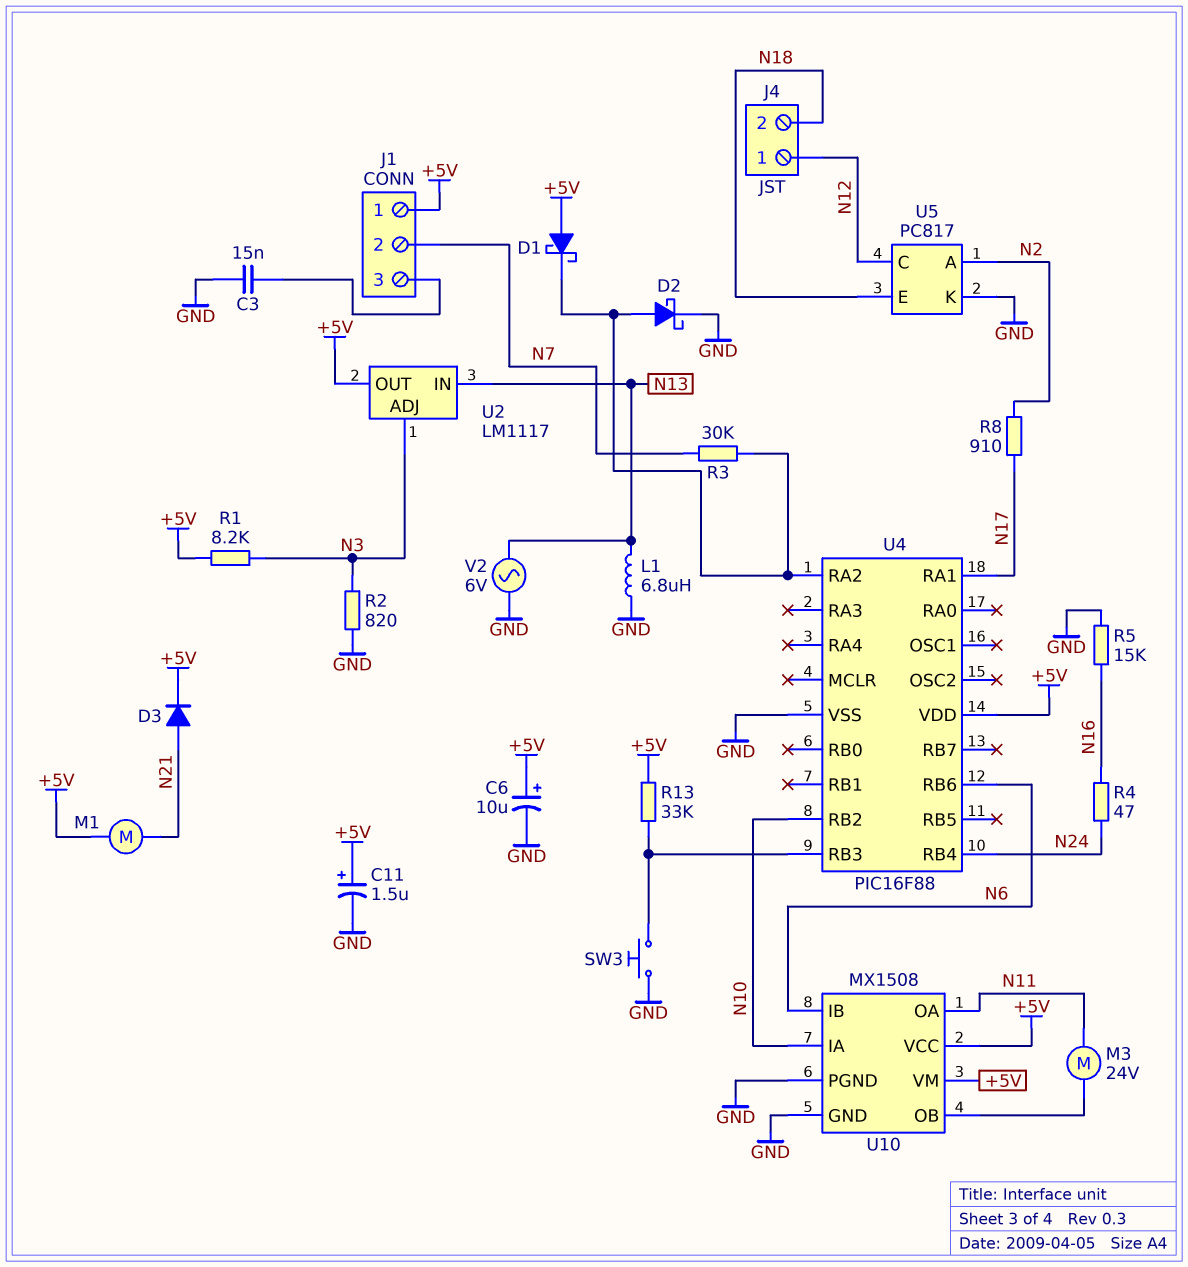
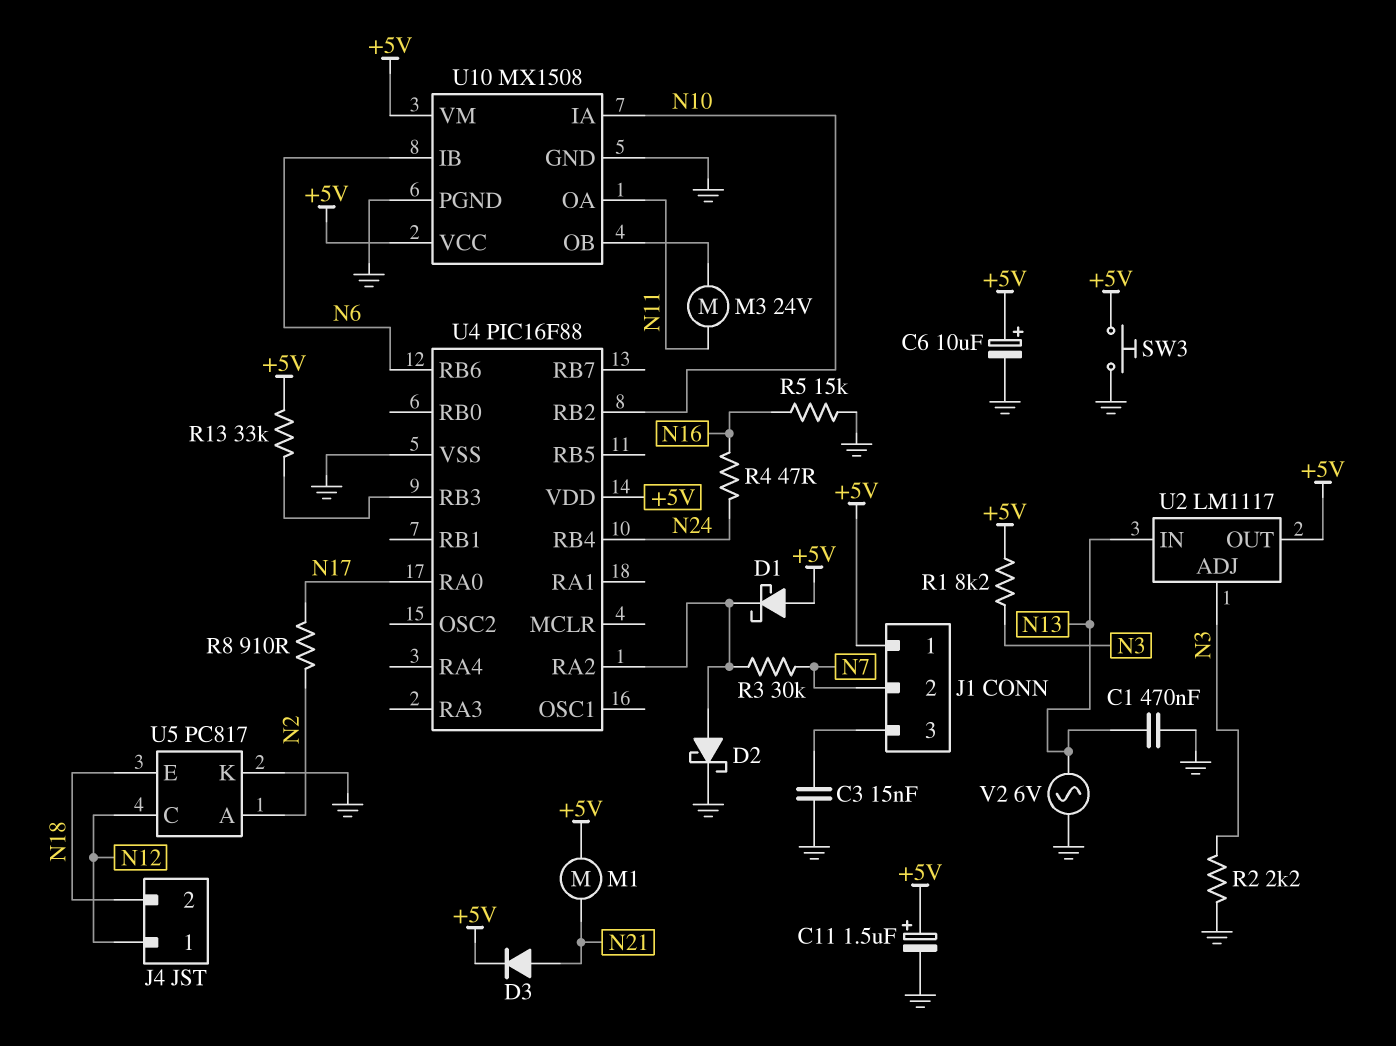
C1: none -> 470nF (GND, N13)
L1: 6.8uH (GND, N13) -> none
R2: 820 (GND, N3) -> 2.2k (GND, N3)
SW3: button (GND, U4/RB3) -> button (+5V, GND)
U4 pin RA0: none -> N17
U4 pin RA1: N17 -> none

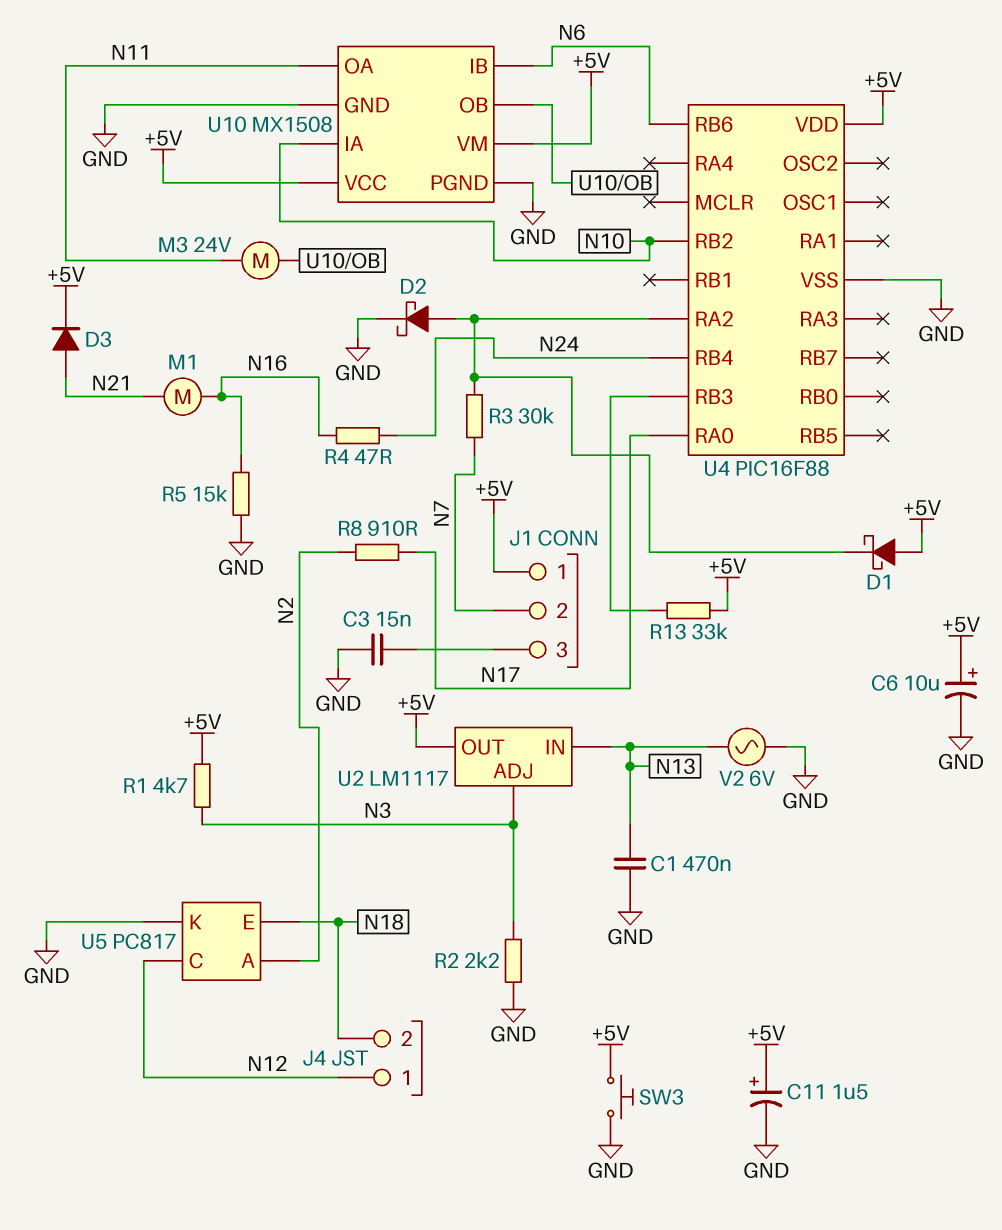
M1: motor (+5V, N21) -> motor (N16, N21)
R1: 8.2k (+5V, N3) -> 4.7k (+5V, N3)

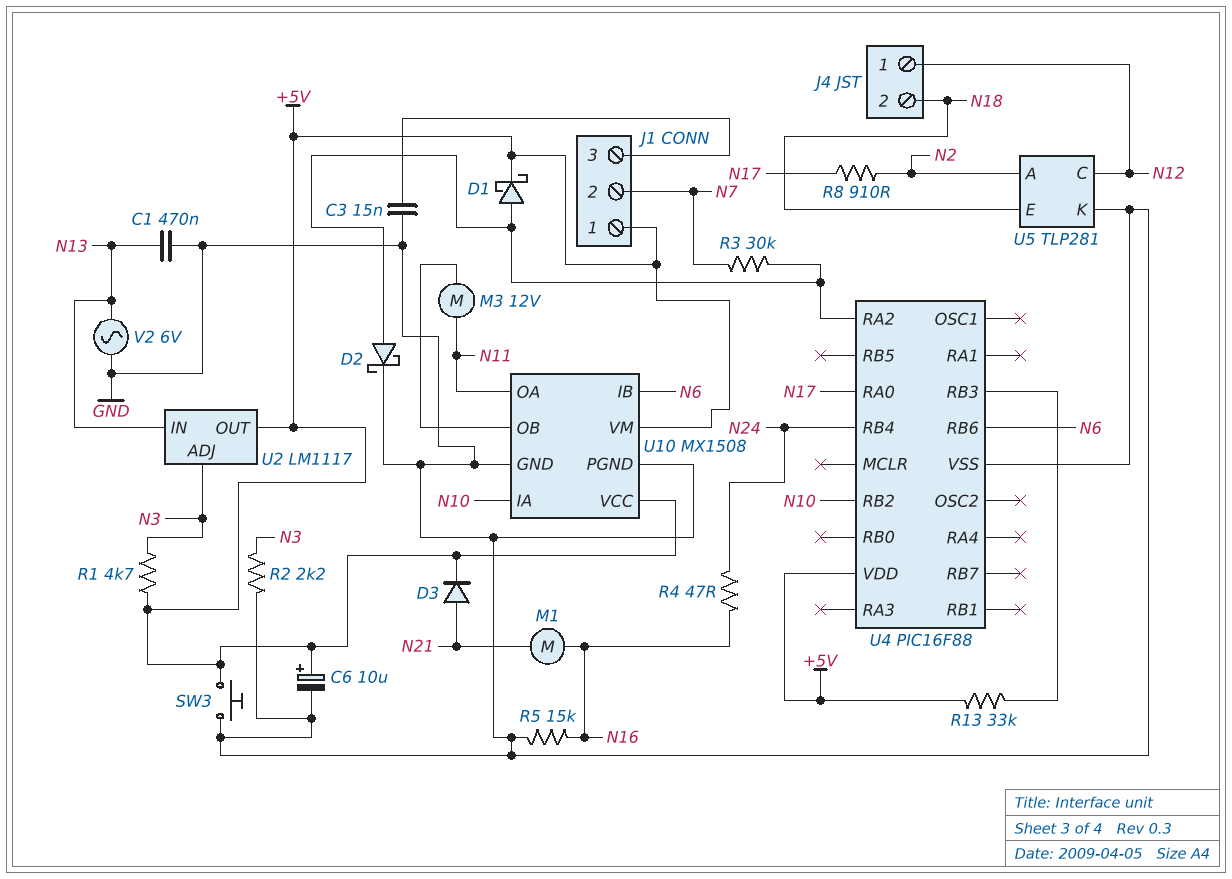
C11: 1.5uF (plus +5V, minus GND) -> none
D1: schottky (A +5V, K U4/RA2) -> schottky (A U4/RA2, K +5V)
M3: motor 24V (N11, U10/OB) -> motor 12V (N11, U10/OB)
U5: PC817 -> TLP281

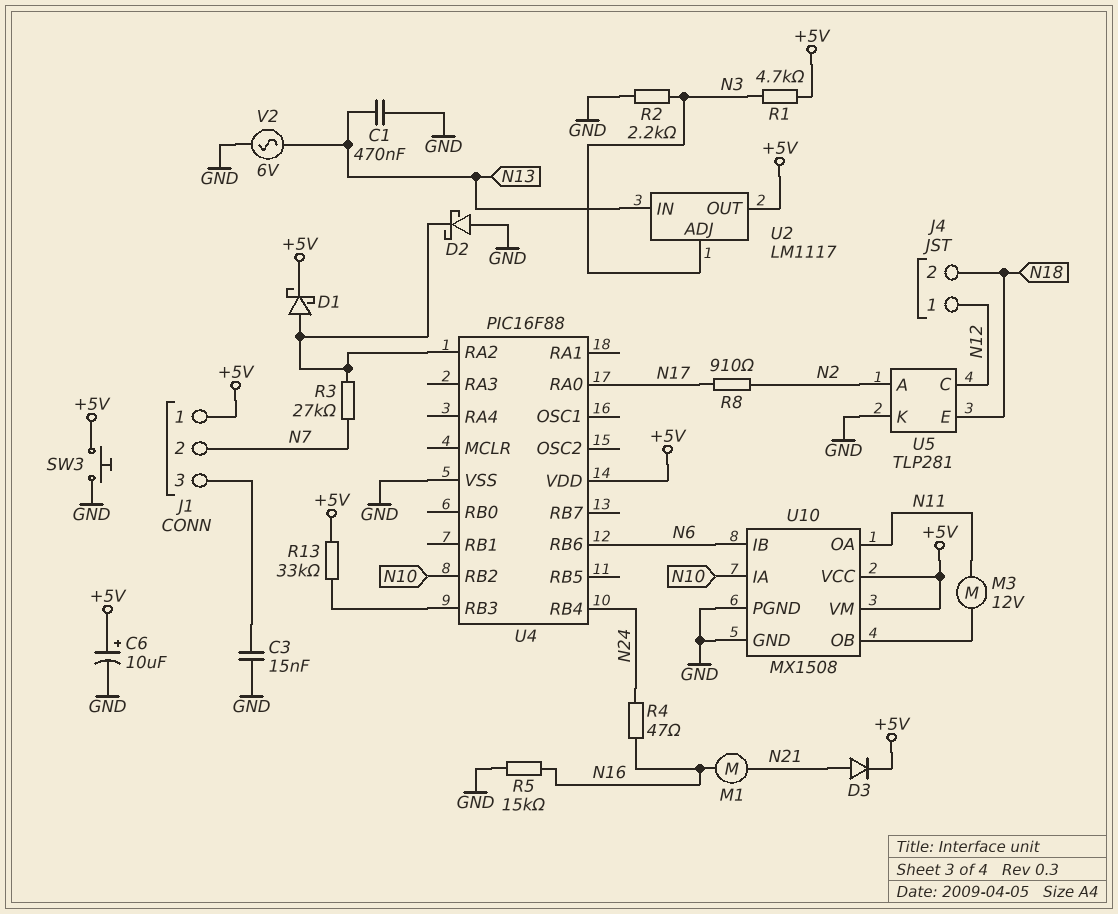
D2: schottky (A U4/RA2, K GND) -> schottky (A GND, K U4/RA2)
R3: 30k (N7, U4/RA2) -> 27k (N7, U4/RA2)

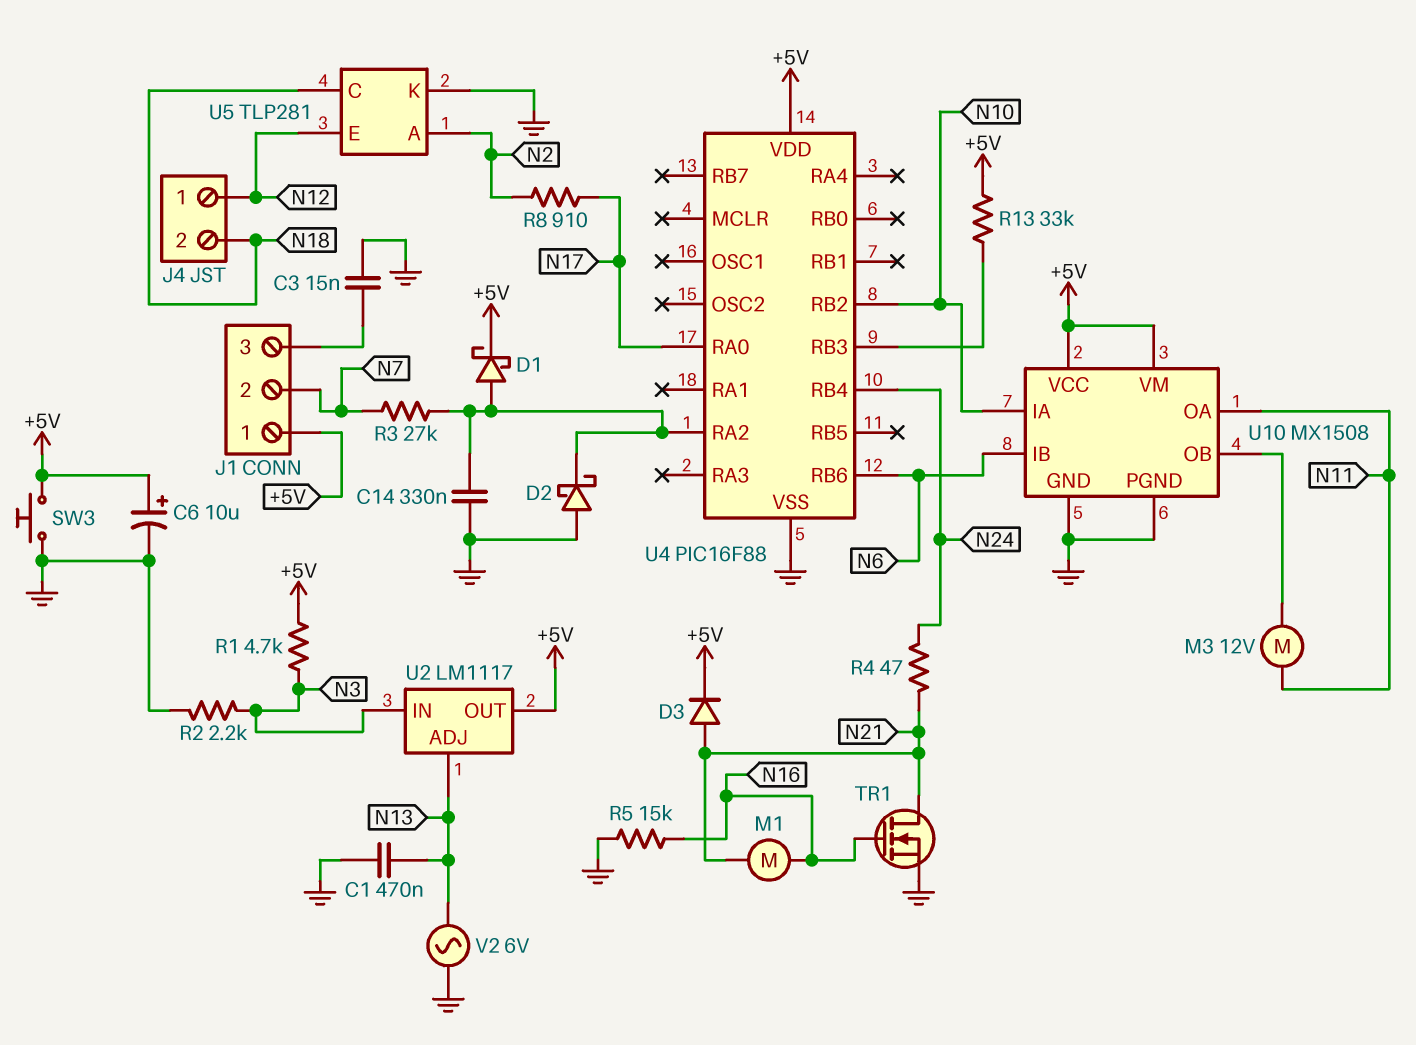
C14: none -> 330nF (GND, U4/RA2)
R4: 47 (N16, N24) -> 47 (N21, N24)
TR1: none -> NMOS (G N16, D N21, S GND)
U2 pin ADJ: N3 -> N13
U2 pin IN: N13 -> N3
U5 pin C: N12 -> N18
U5 pin E: N18 -> N12

